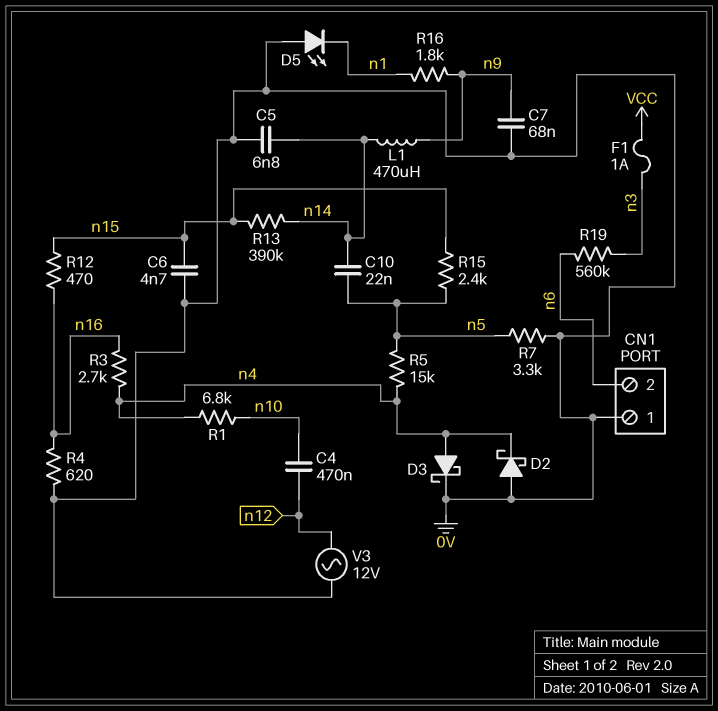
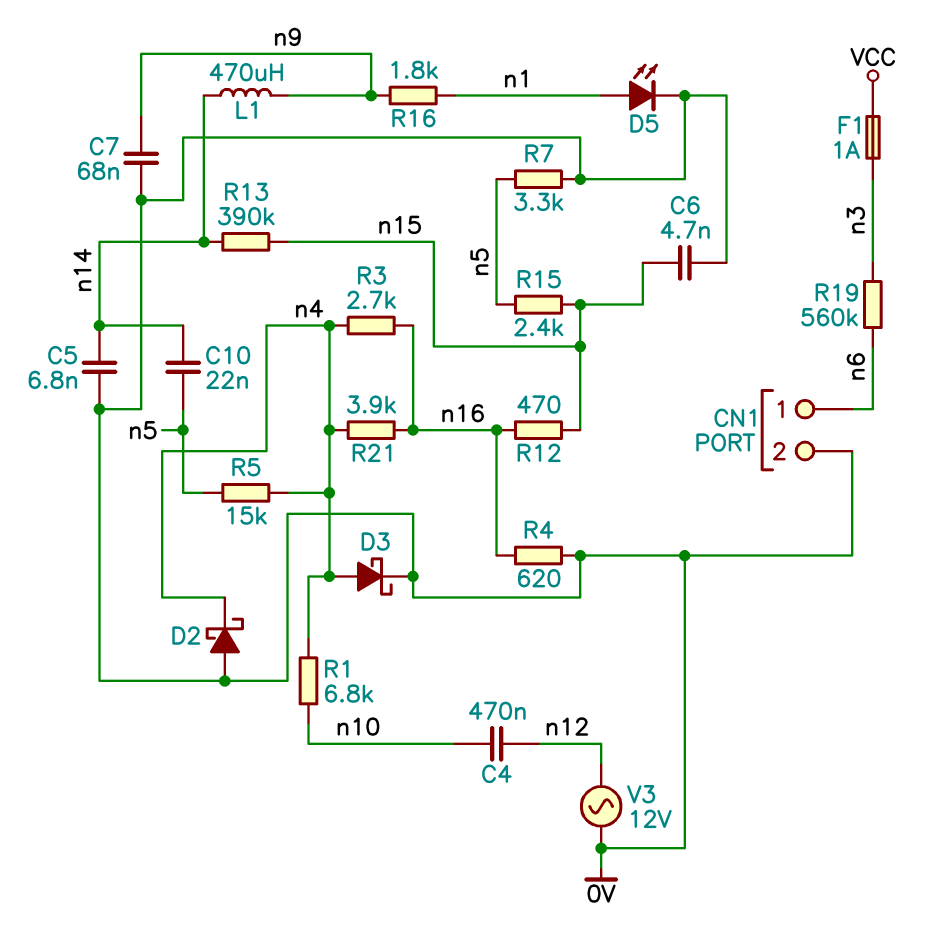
CN1 pin 1: 0V -> n6
CN1 pin 2: n6 -> 0V
D5: LED (A 0V, K n1) -> LED (A n1, K 0V)
R21: none -> 3.9k (n4, n16)

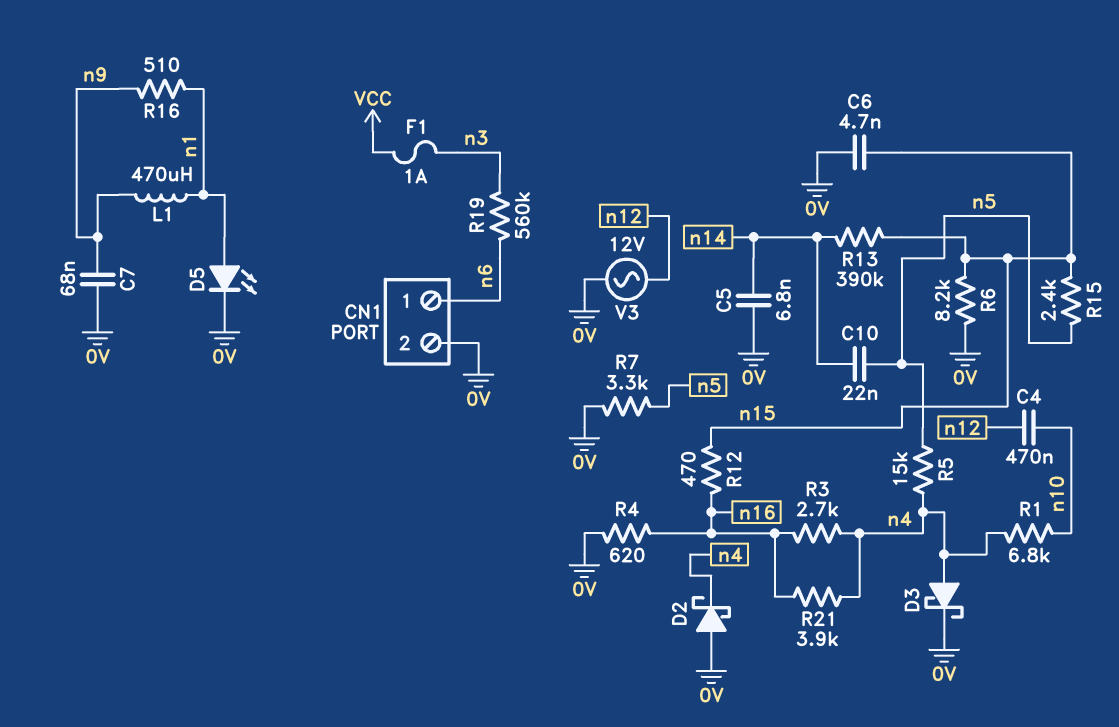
L1: 470uH (n9, n14) -> 470uH (n1, n9)
R6: none -> 8.2k (0V, n15)
R16: 1.8k (n1, n9) -> 510 (n1, n9)

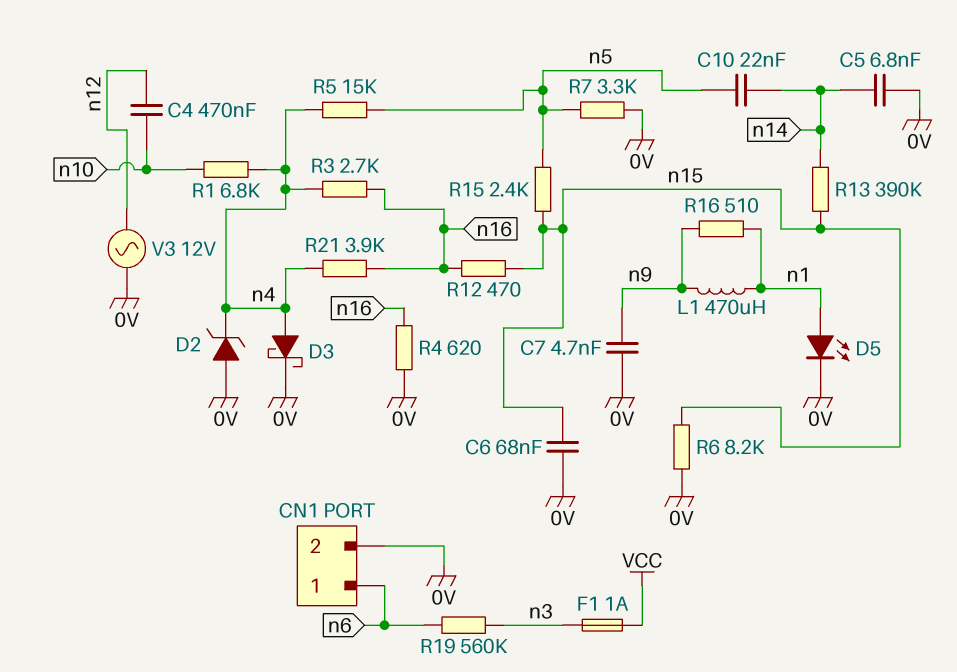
C6: 4.7nF (0V, n15) -> 68nF (0V, n15)
C7: 68nF (0V, n9) -> 4.7nF (0V, n9)
D2: schottky (A 0V, K n4) -> zener (A 0V, K n4)

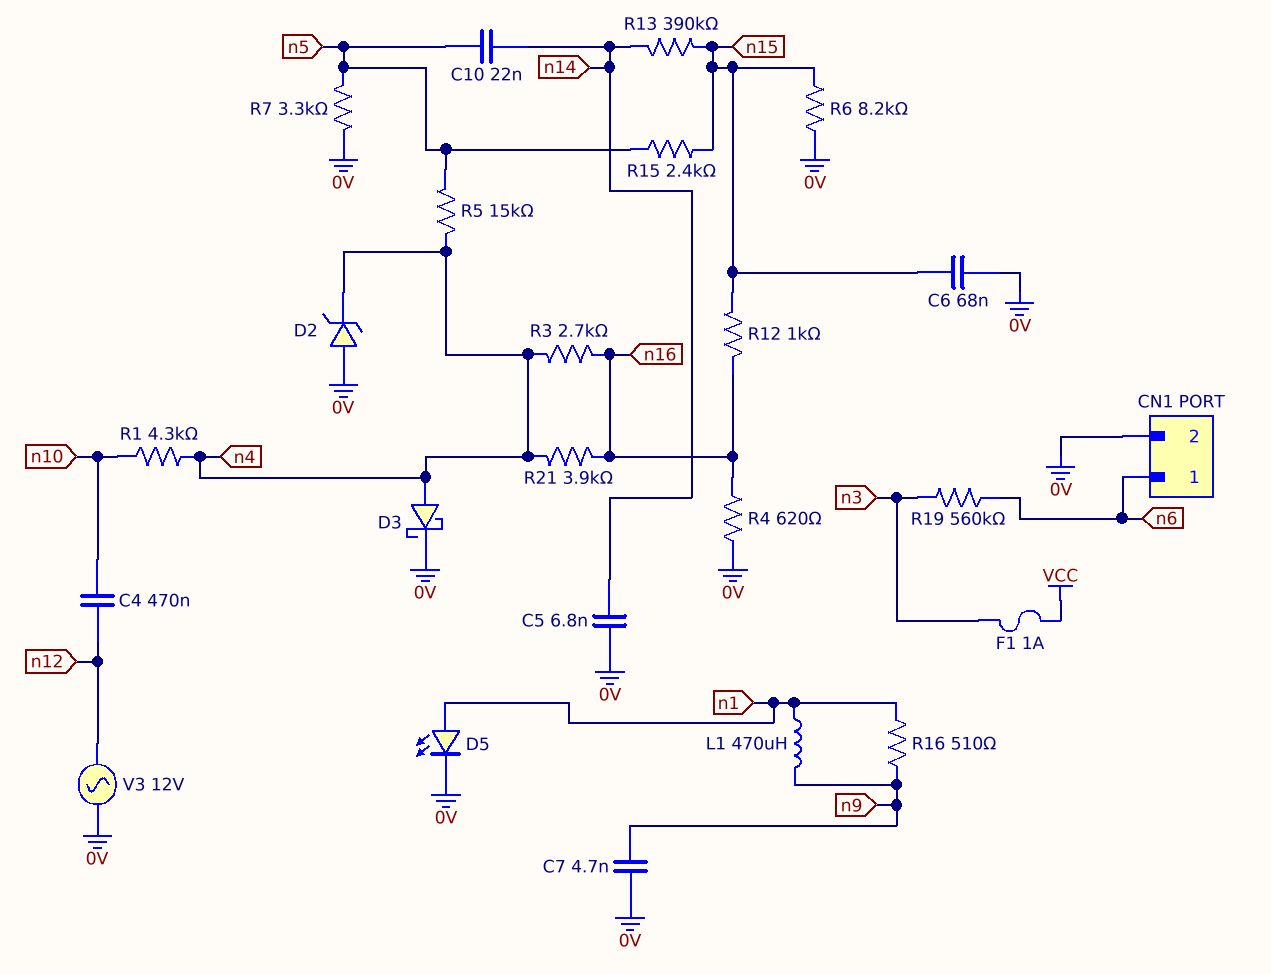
R1: 6.8k (n4, n10) -> 4.3k (n4, n10)
R12: 470 (n15, n16) -> 1k (n15, n16)

